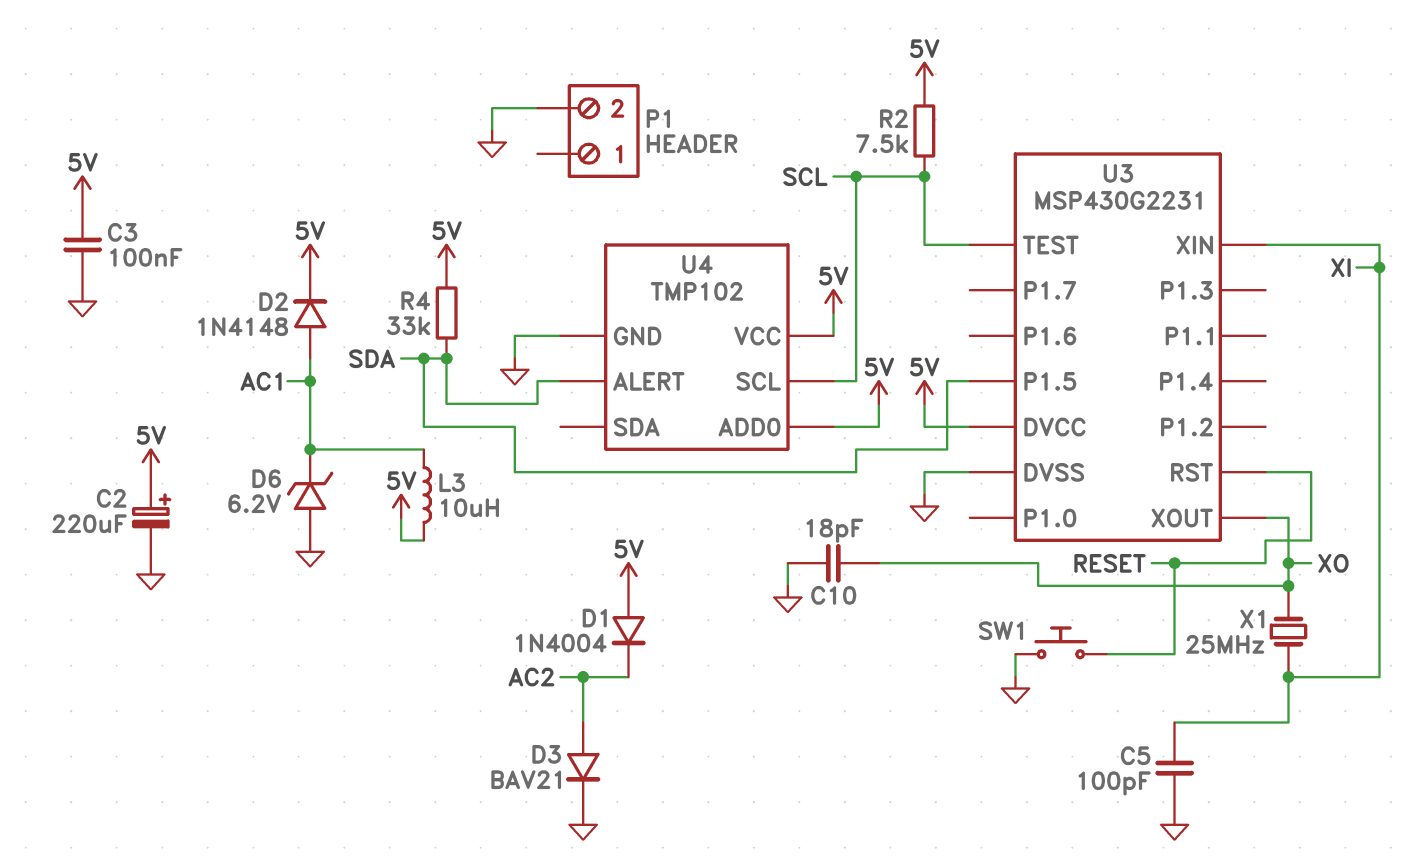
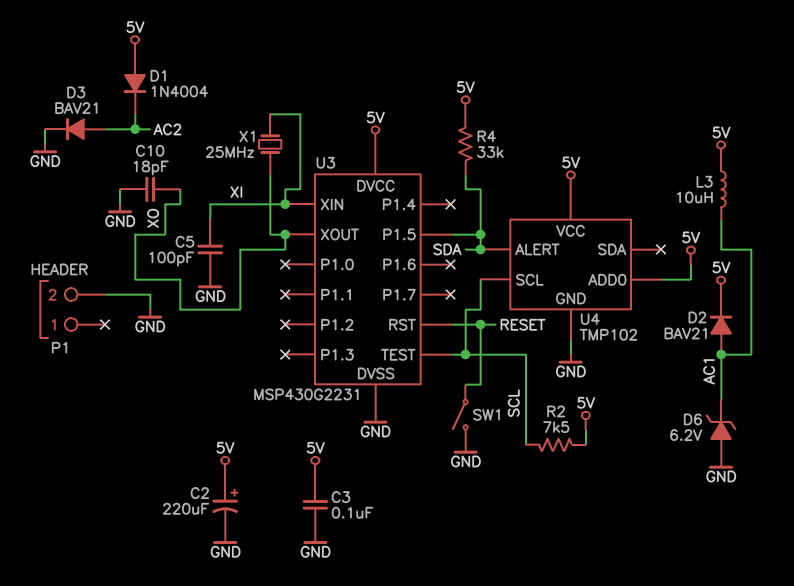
D2: diode 1N4148 (A AC1, K 5V) -> diode BAV21 (A AC1, K 5V)
SW1: button (GND, RESET) -> switch (GND, RESET)

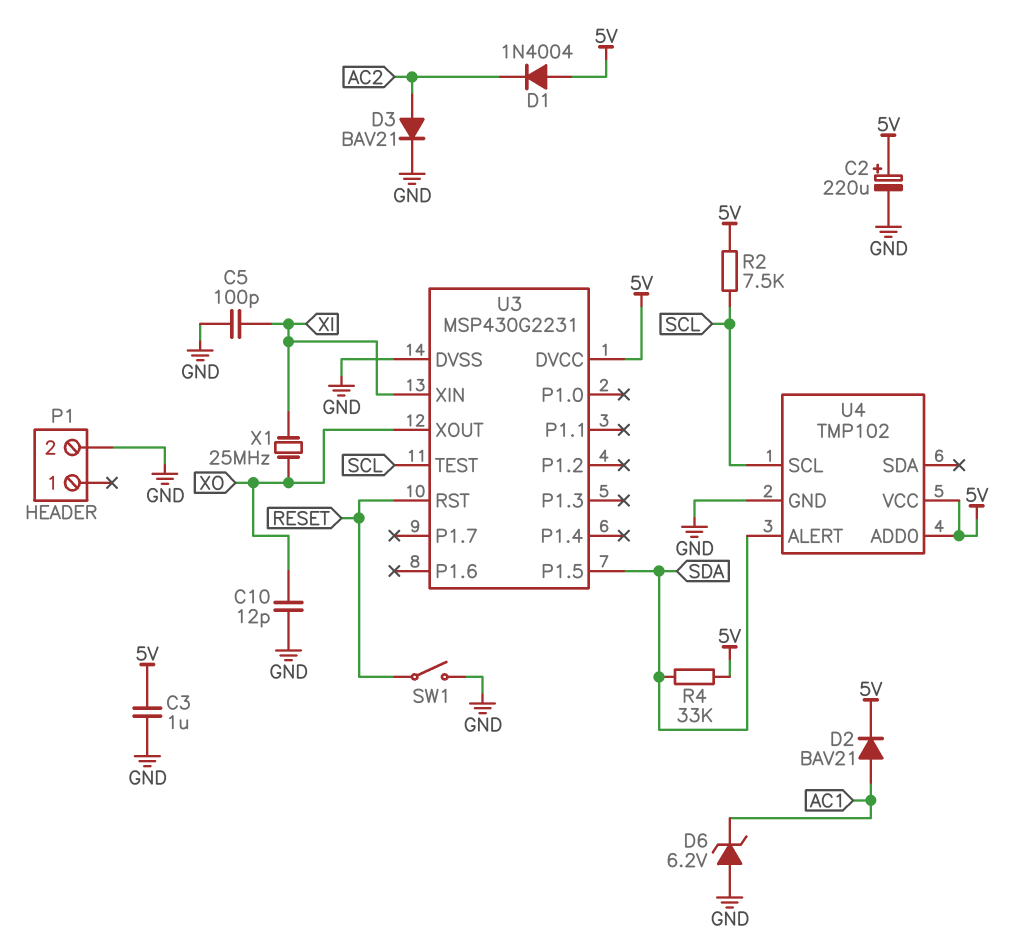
C3: 100nF (5V, GND) -> 1uF (5V, GND)
C10: 18pF (GND, XO) -> 12pF (GND, XO)
L3: 10uH (5V, AC1) -> none

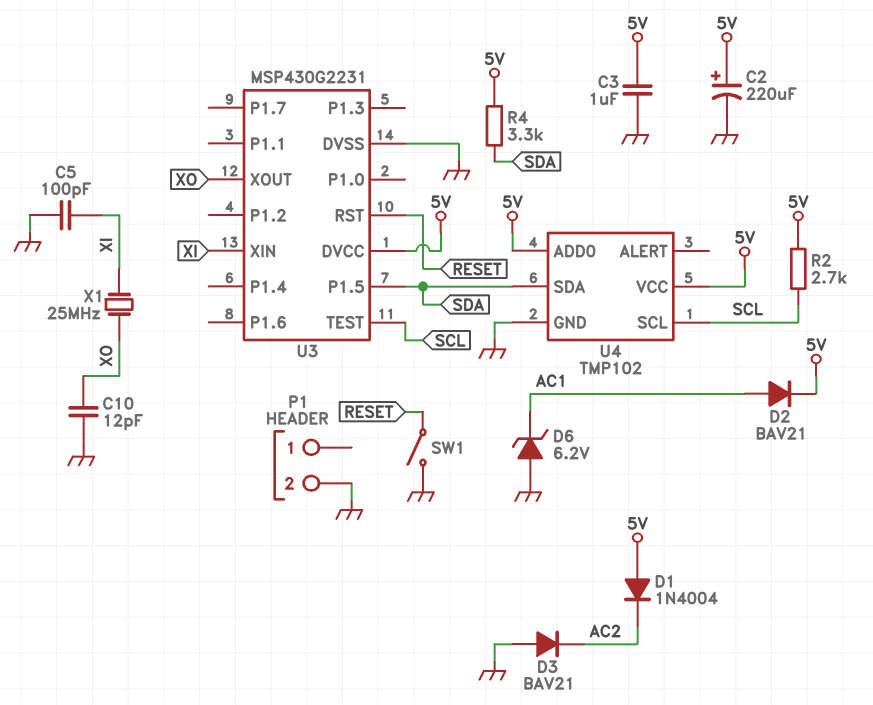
D3: diode BAV21 (A AC2, K GND) -> diode BAV21 (A GND, K AC2)
R2: 7.5k (5V, SCL) -> 2.7k (5V, SCL)
R4: 33k (5V, SDA) -> 3.3k (5V, SDA)
U4 pin ALERT: SDA -> none
U4 pin SDA: none -> SDA

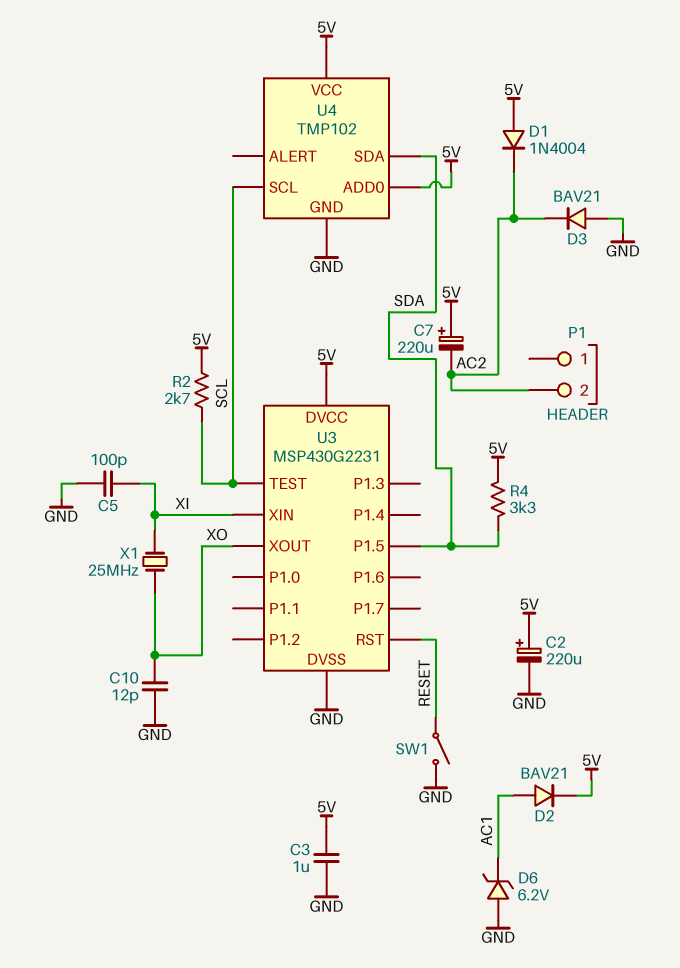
C7: none -> 220uF (plus 5V, minus AC2)
P1 pin 2: GND -> AC2

